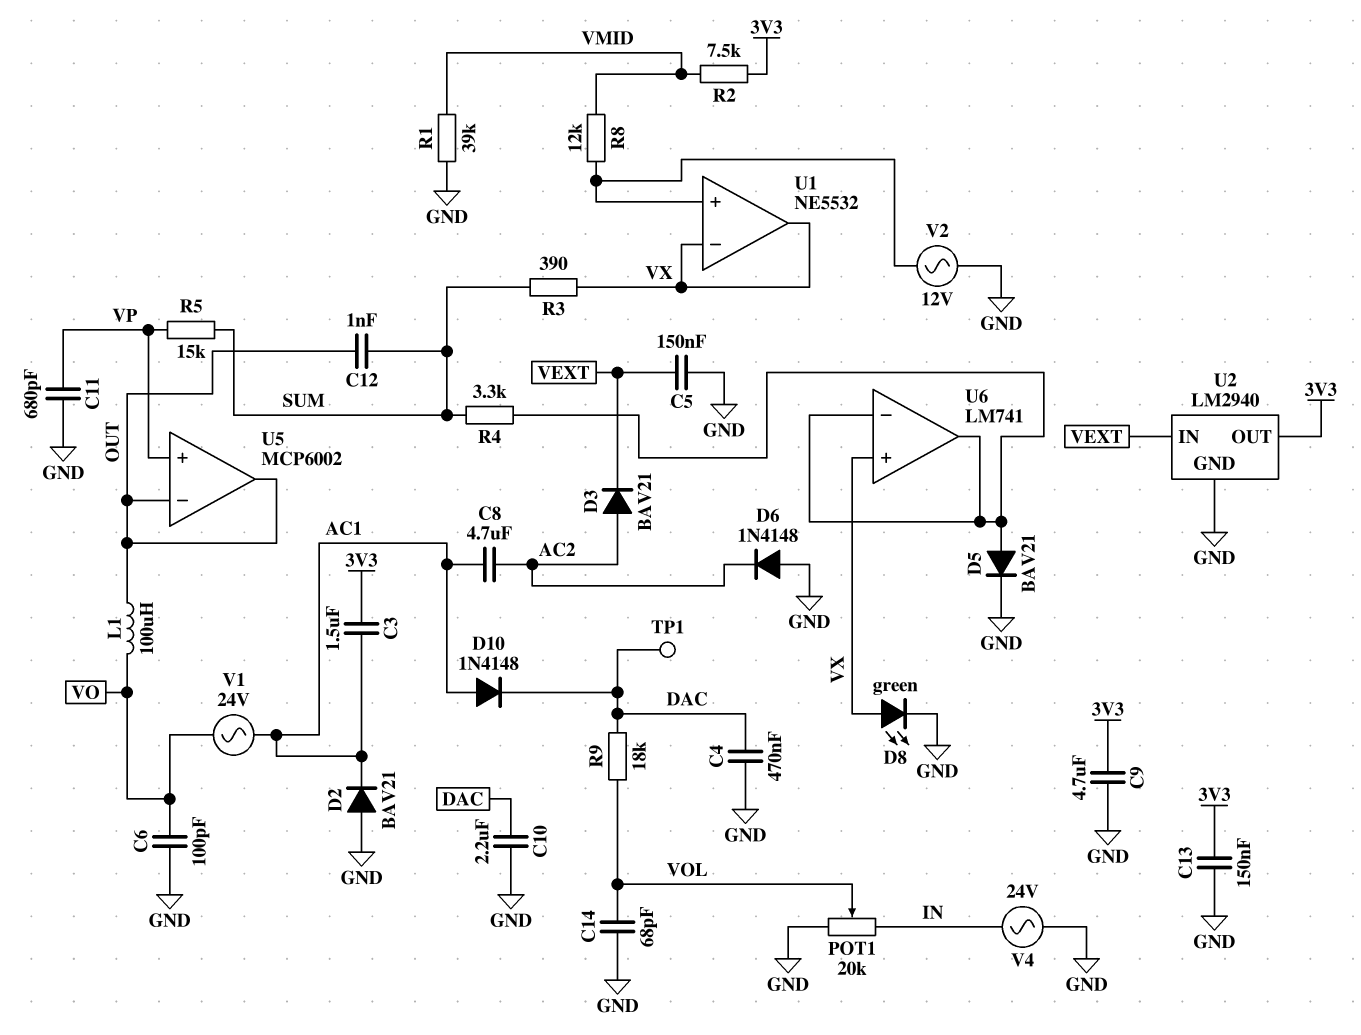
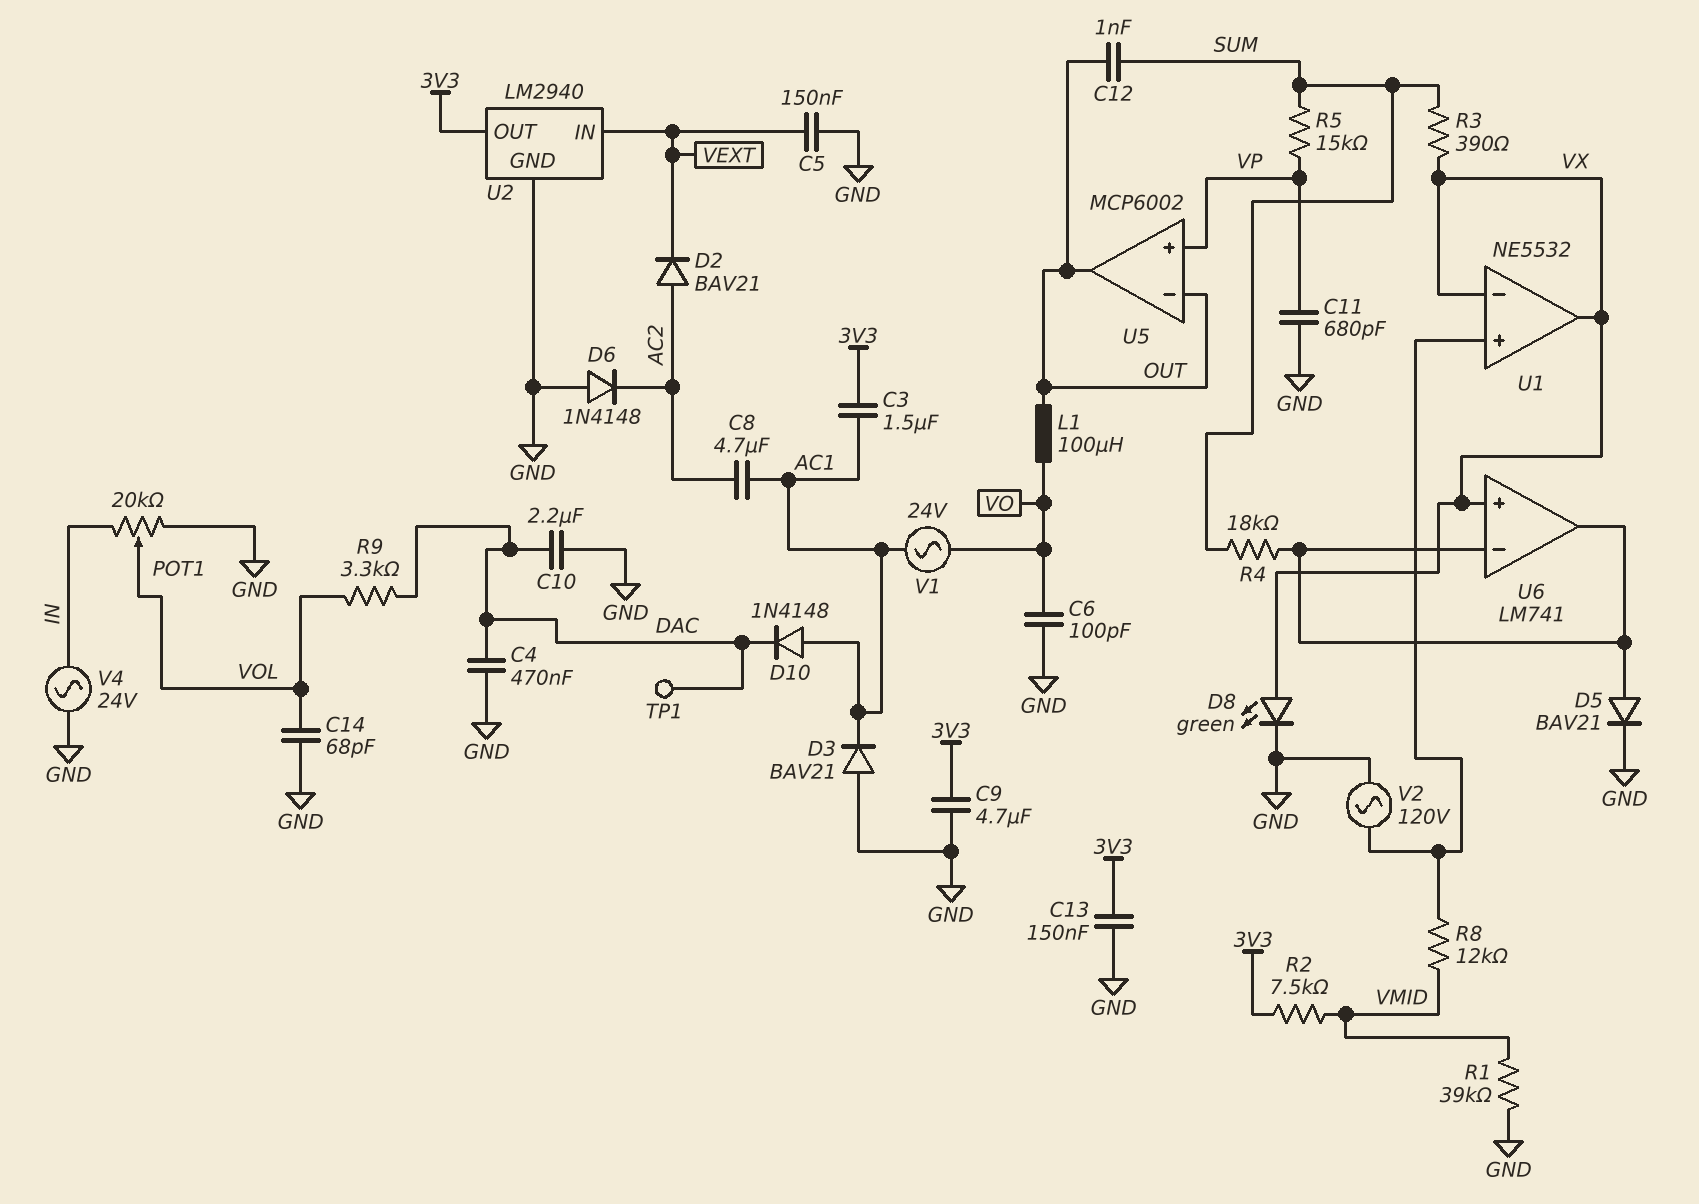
D2: diode BAV21 (A GND, K AC1) -> diode BAV21 (A AC2, K VEXT)
D3: diode BAV21 (A AC2, K VEXT) -> diode BAV21 (A GND, K AC1)
R4: 3.3k (SUM, U6/in-) -> 18k (SUM, U6/in-)
R9: 18k (DAC, VOL) -> 3.3k (DAC, VOL)
V2: AC 12V (GND, U1/in+) -> AC 120V (GND, U1/in+)

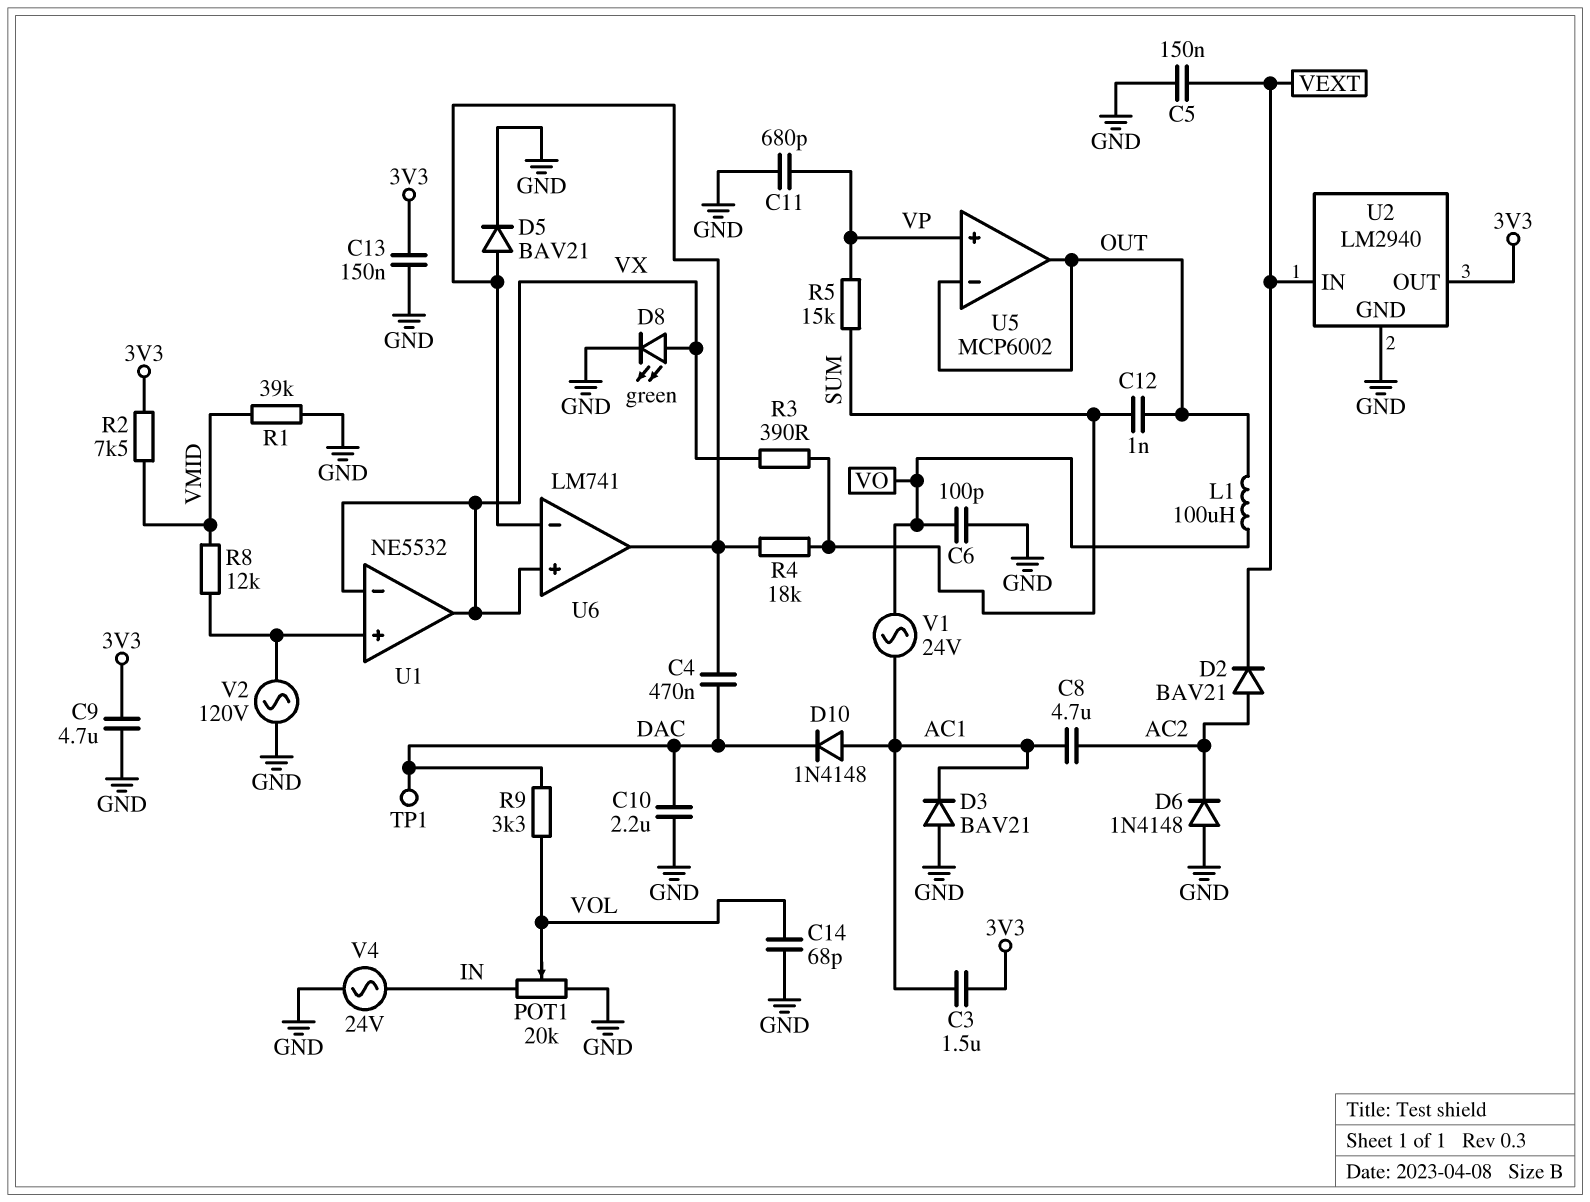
C4: 470nF (DAC, GND) -> 470nF (DAC, U6/in-)

